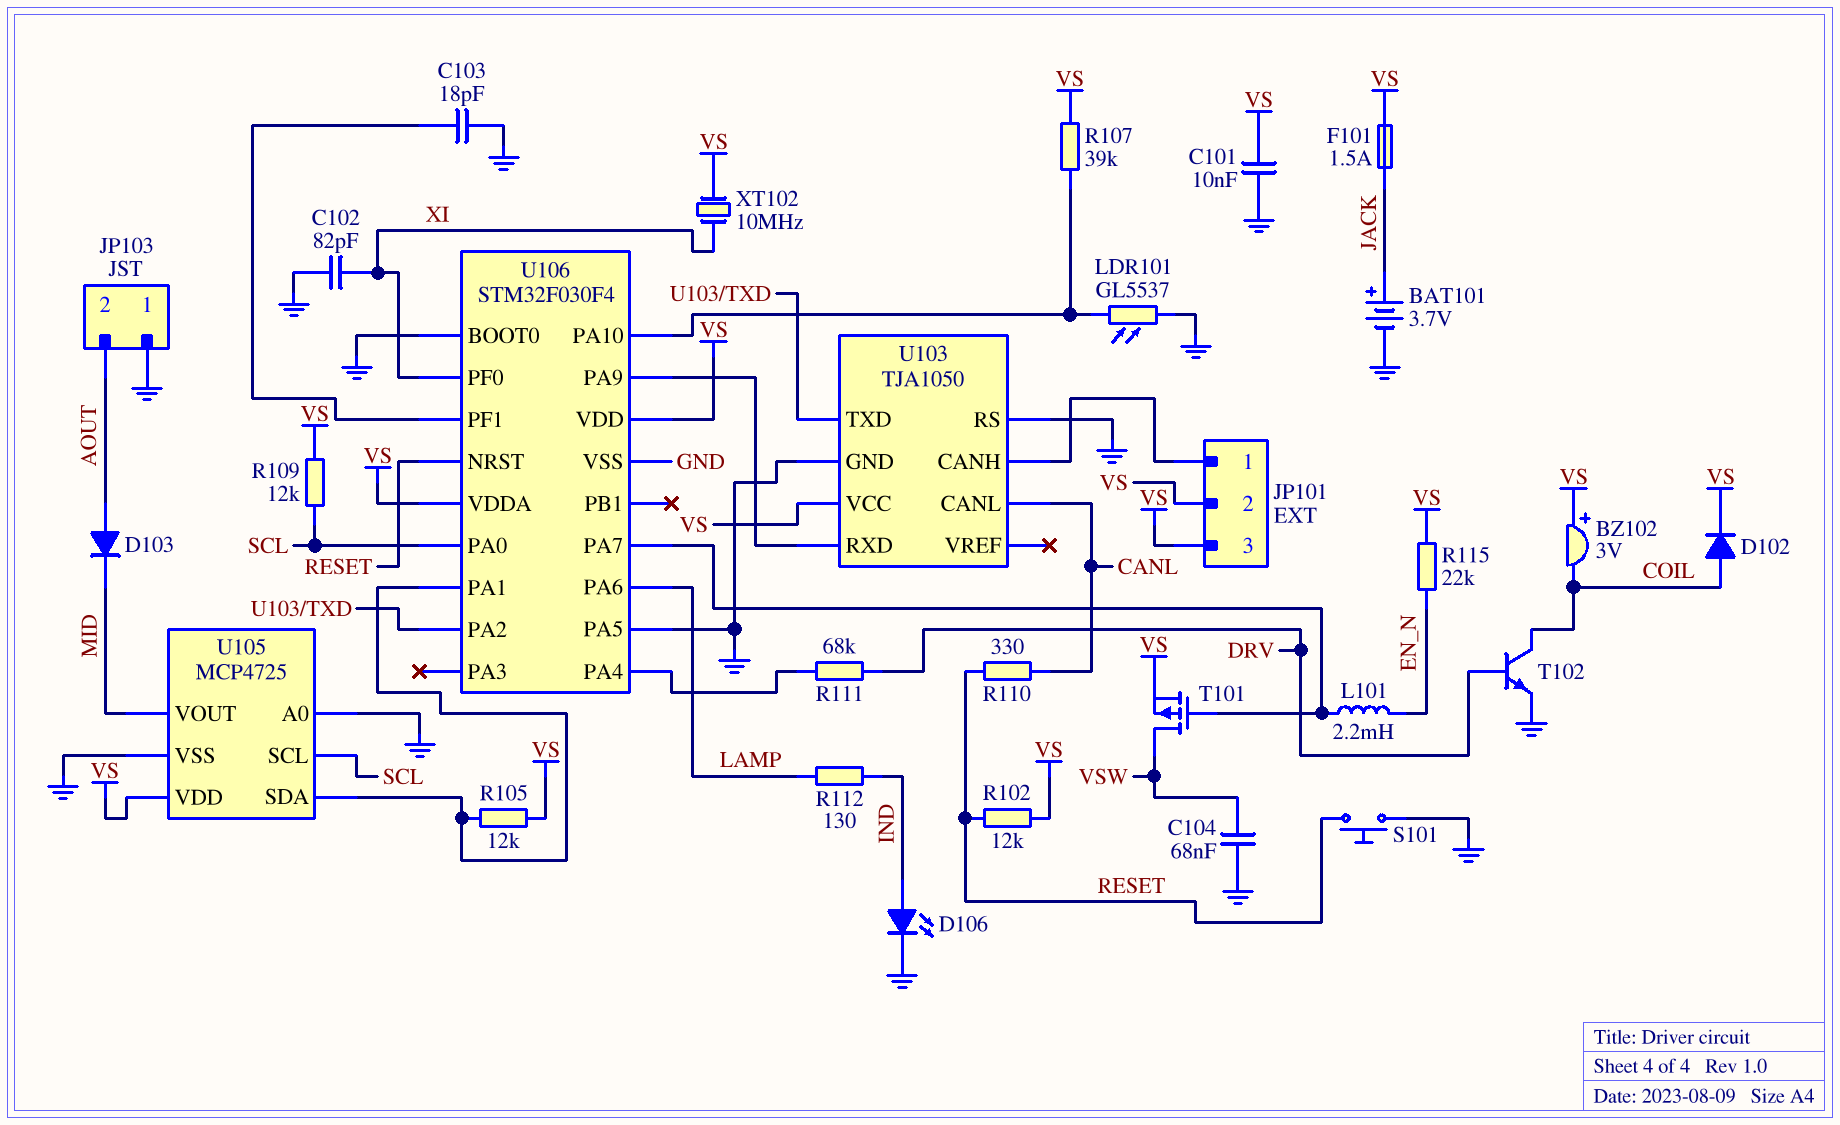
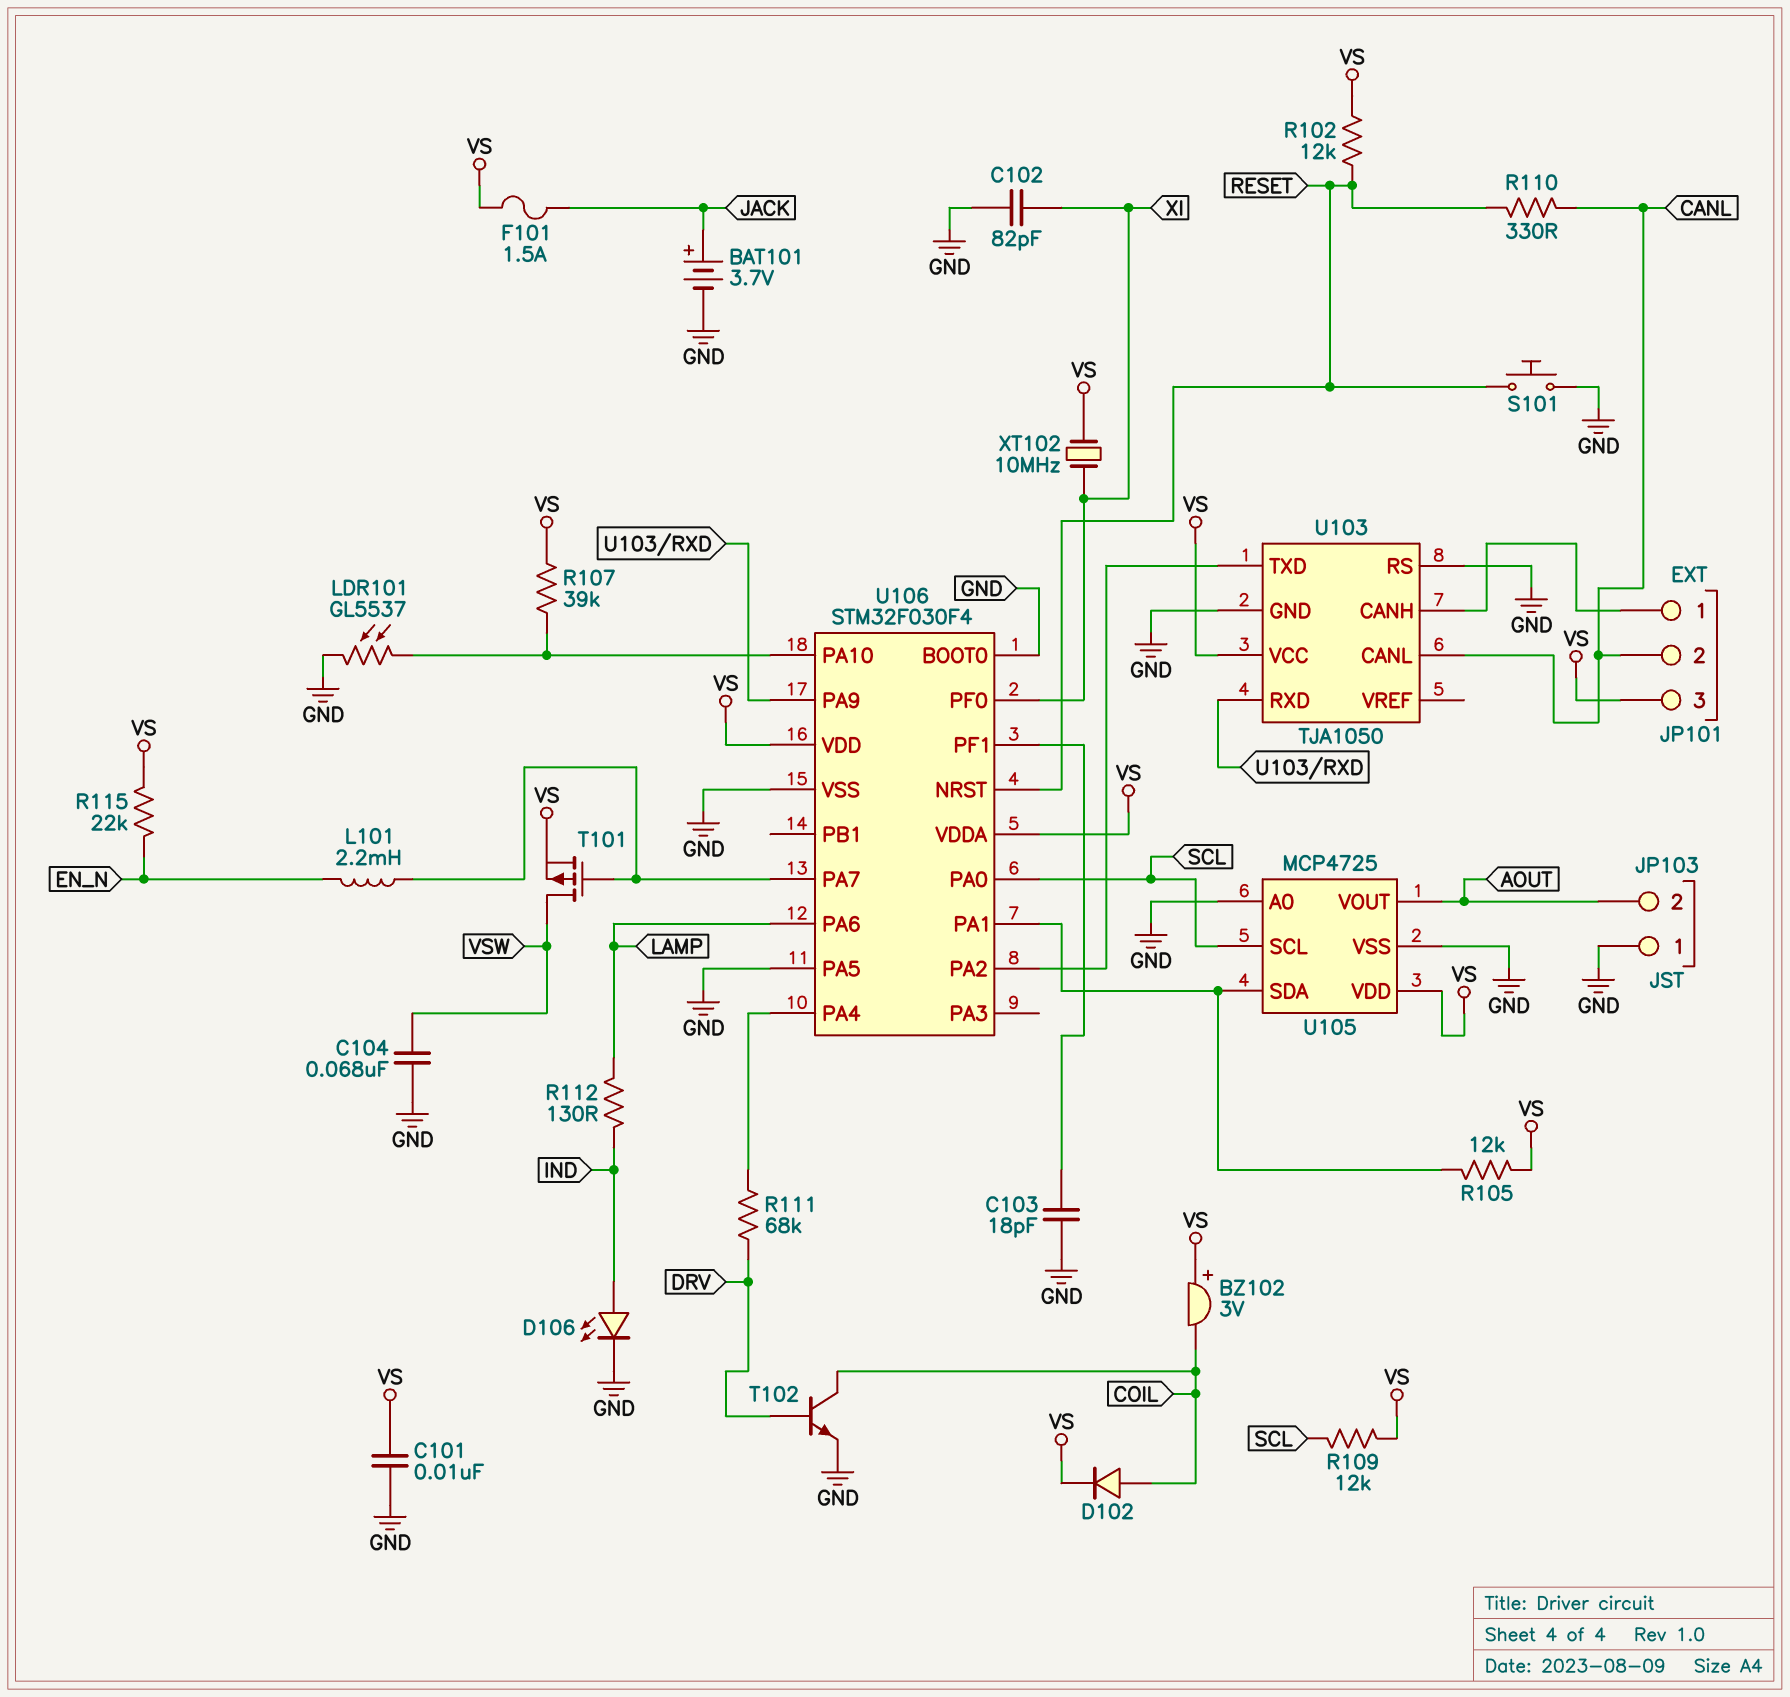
D103: diode (A AOUT, K MID) -> none
JP101 pin 2: VS -> CANL
U105 pin VOUT: MID -> AOUT

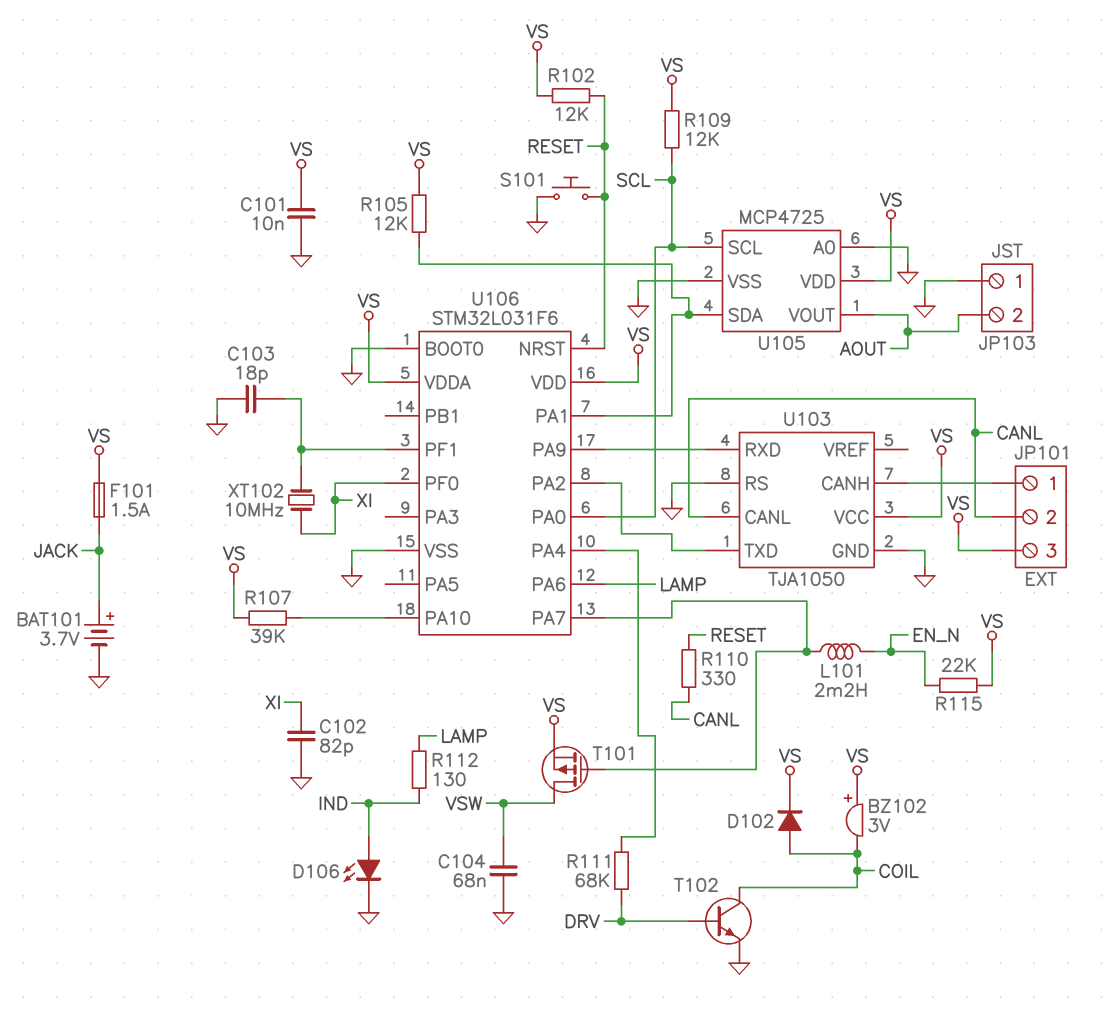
LDR101: GL5537 (GND, U106/PA10) -> none
U106: STM32F030F4 -> STM32L031F6
U106 pin PA5: GND -> none
XT102: 10MHz (VS, XI) -> 10MHz (U106/PF1, XI)

